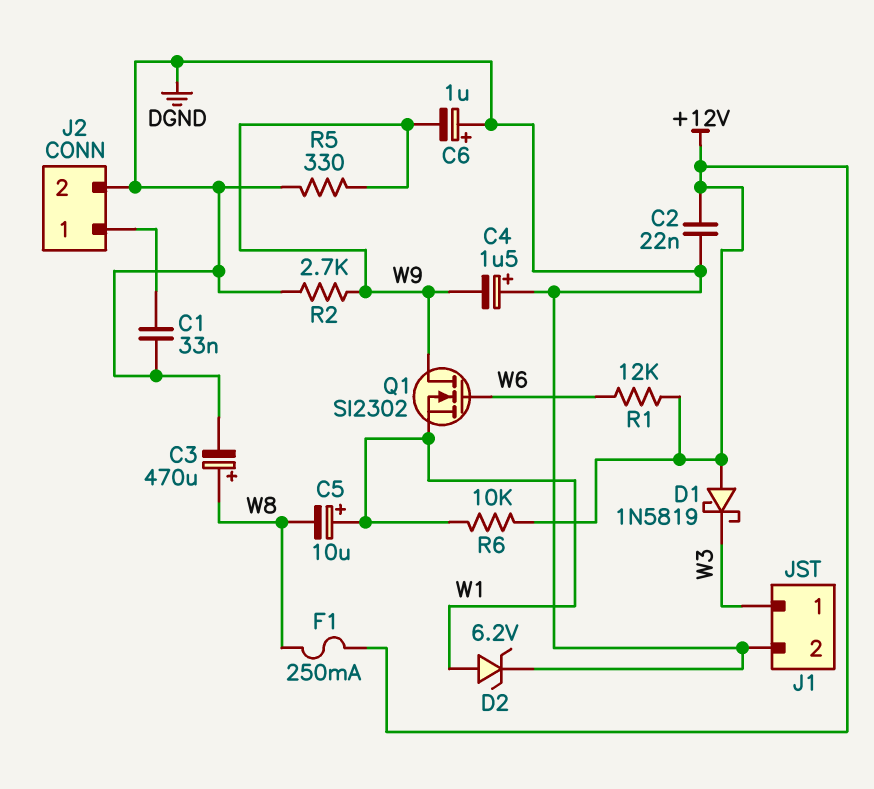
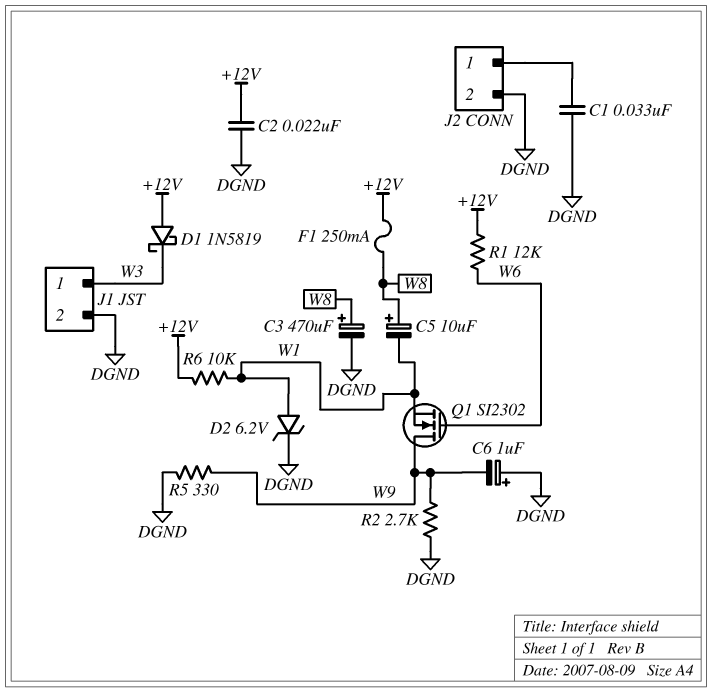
C4: 1.5uF (plus DGND, minus W9) -> none
C5: 10uF (plus W1, minus W8) -> 10uF (plus W8, minus W1)

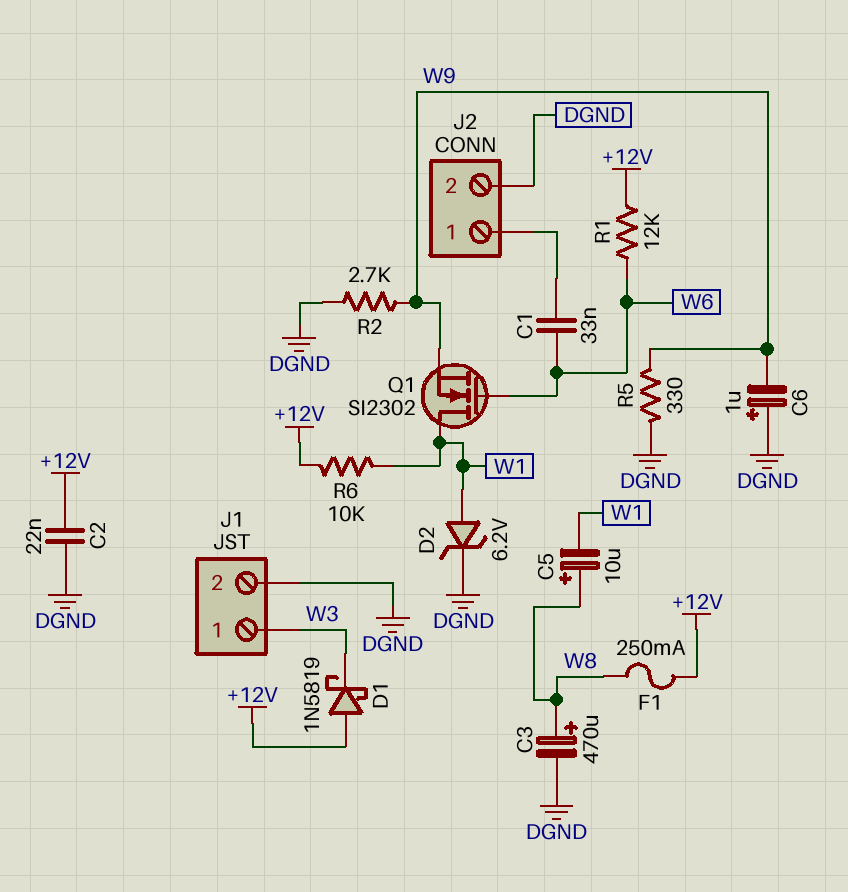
C1: 33nF (DGND, J2/1) -> 33nF (J2/1, W6)
Q1: NMOS SI2302 (G W6, D W9, S W1) -> NMOS SI2302 (G W6, D W1, S W9)

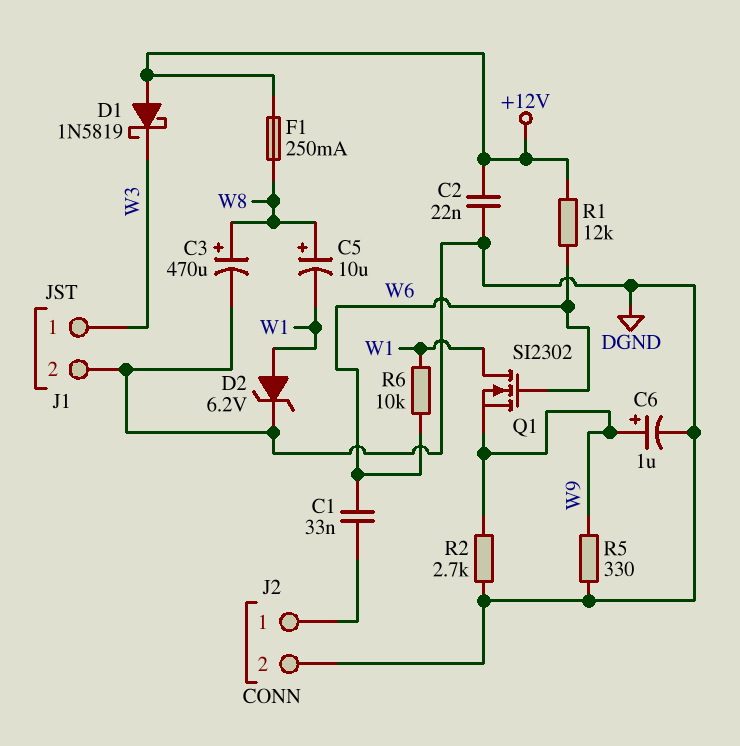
C6: 1uF (plus DGND, minus W9) -> 1uF (plus W9, minus DGND)
R6: 10k (+12V, W1) -> 10k (W1, W6)

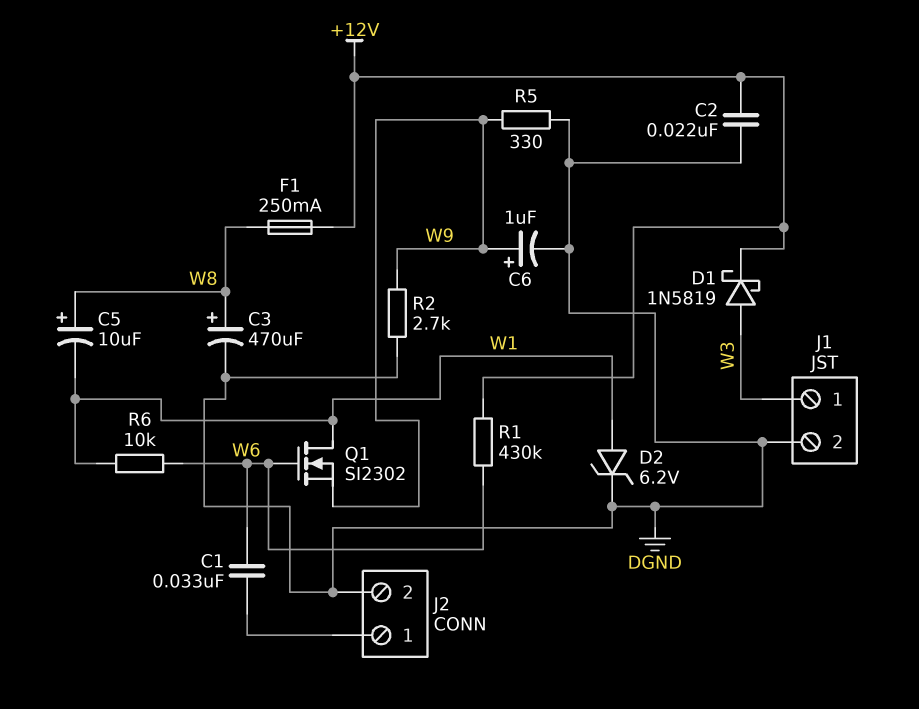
D1: schottky 1N5819 (A +12V, K W3) -> schottky 1N5819 (A W3, K +12V)
R1: 12k (+12V, W6) -> 430k (+12V, W6)

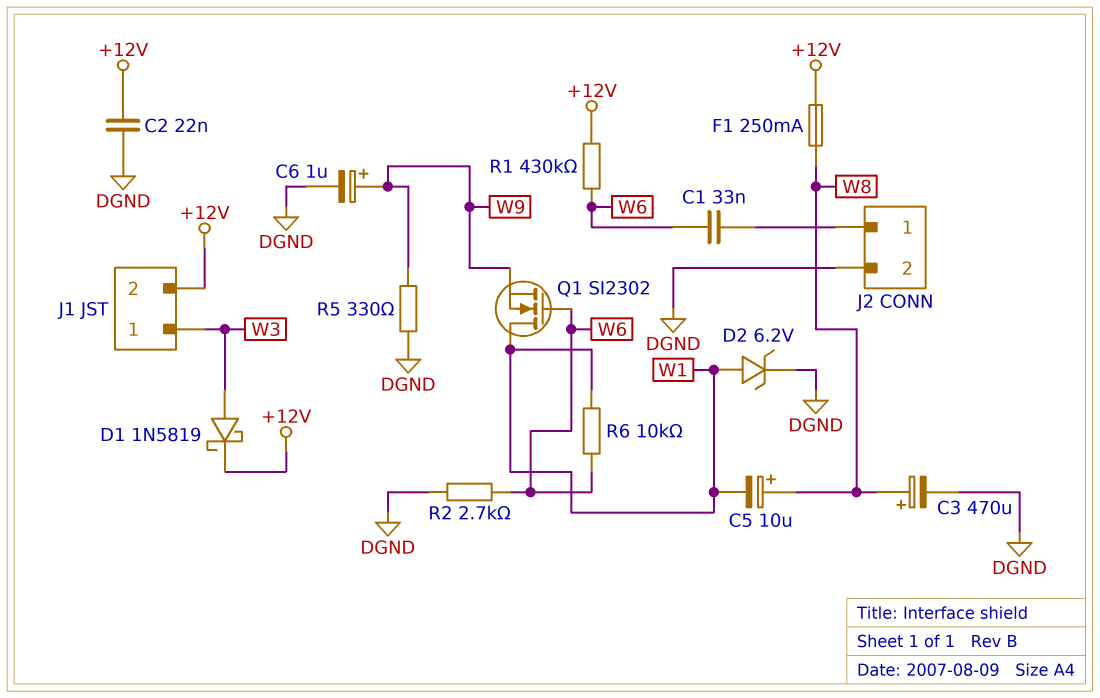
J1 pin 2: DGND -> +12V
R2: 2.7k (DGND, W9) -> 2.7k (DGND, W6)

